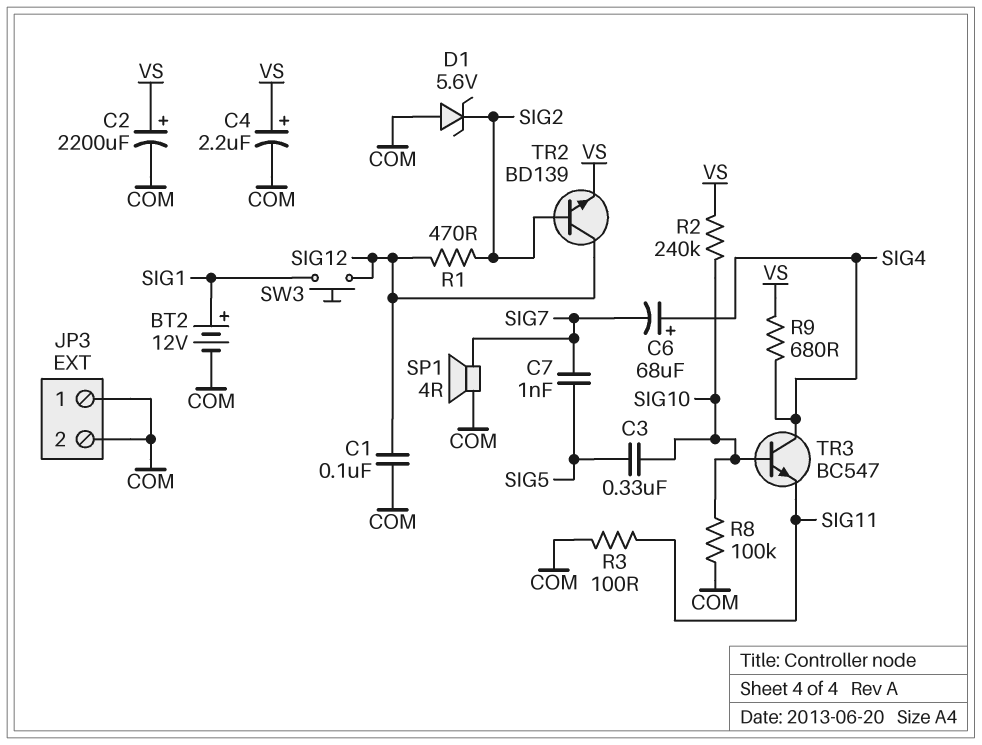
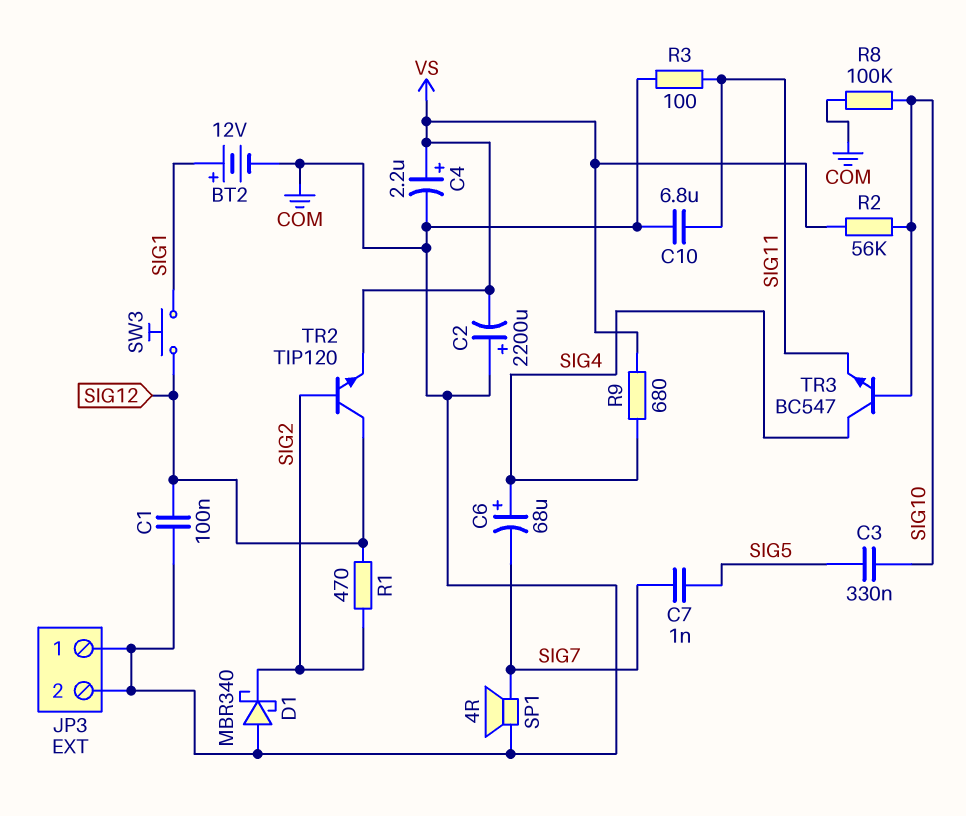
C2: 2200uF (plus VS, minus COM) -> 2200uF (plus COM, minus VS)
C10: none -> 6.8uF (COM, SIG11)
D1: zener 5.6V (A COM, K SIG2) -> schottky MBR340 (A COM, K SIG2)
R2: 240k (SIG10, VS) -> 56k (SIG10, VS)
TR2: NPN BD139 (B SIG2, C SIG12, E VS) -> NPN TIP120 (B SIG2, C SIG12, E VS)

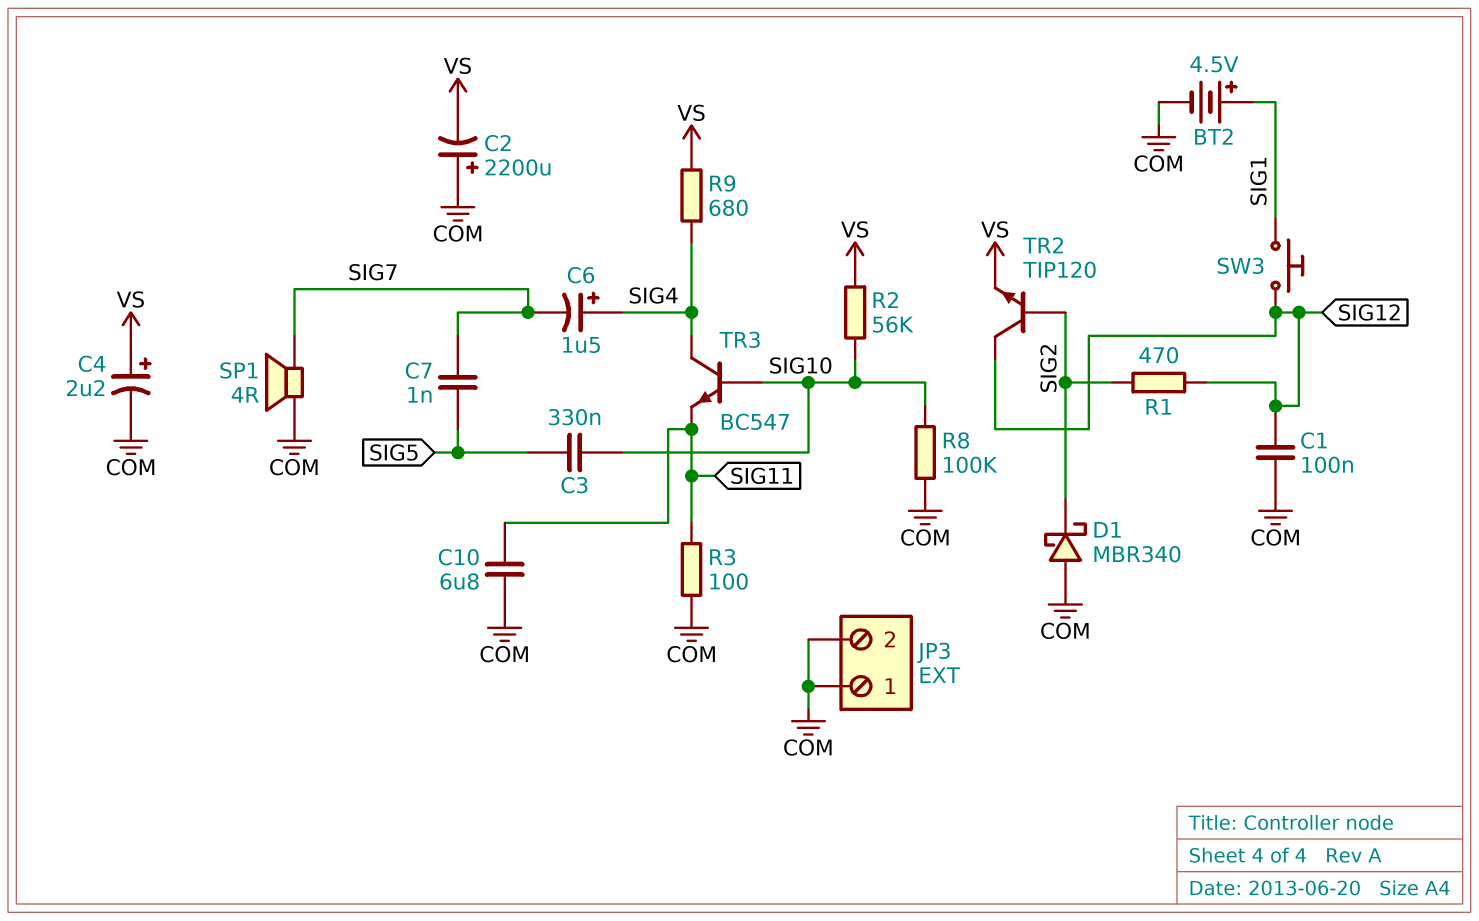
BT2: 12V (plus SIG1, minus COM) -> 4.5V (plus SIG1, minus COM)
C6: 68uF (plus SIG4, minus SIG7) -> 1.5uF (plus SIG4, minus SIG7)

